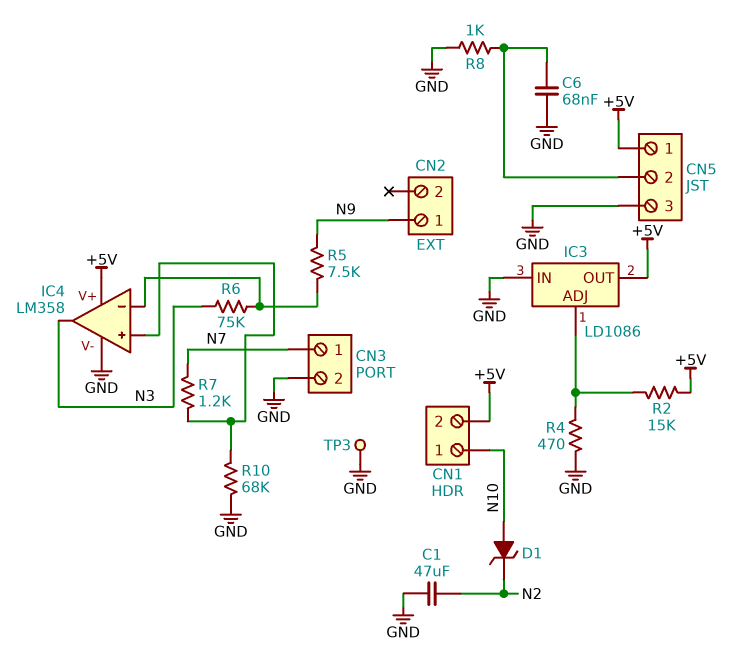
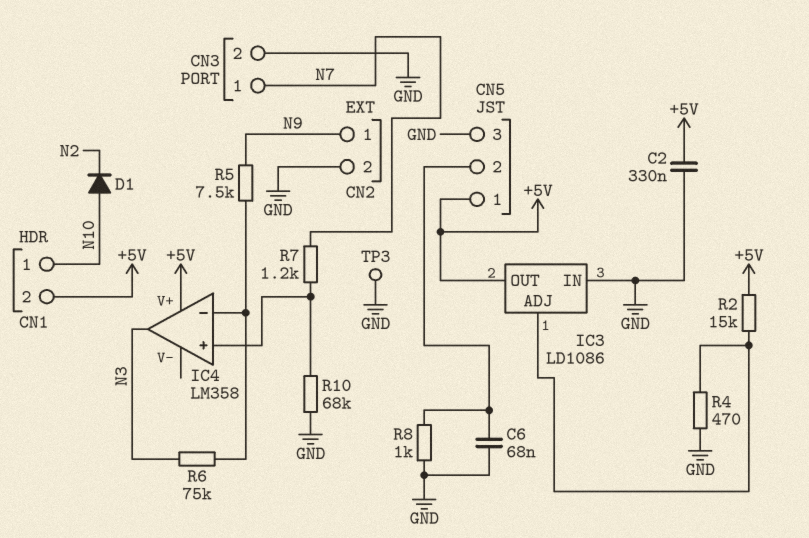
C1: 47uF (GND, N2) -> none
C2: none -> 330nF (+5V, GND)
CN2 pin 2: none -> GND
D1: zener (A N10, K N2) -> diode (A N10, K N2)
IC4 pin V-: GND -> none

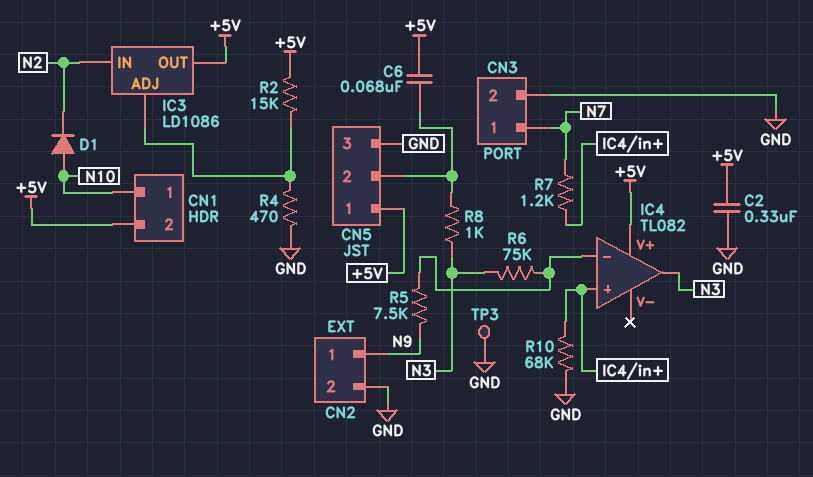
C6: 68nF (CN5/2, GND) -> 68nF (+5V, CN5/2)
IC3 pin IN: GND -> N2
IC4: LM358 -> TL082
R8: 1k (CN5/2, GND) -> 1k (CN5/2, N3)

